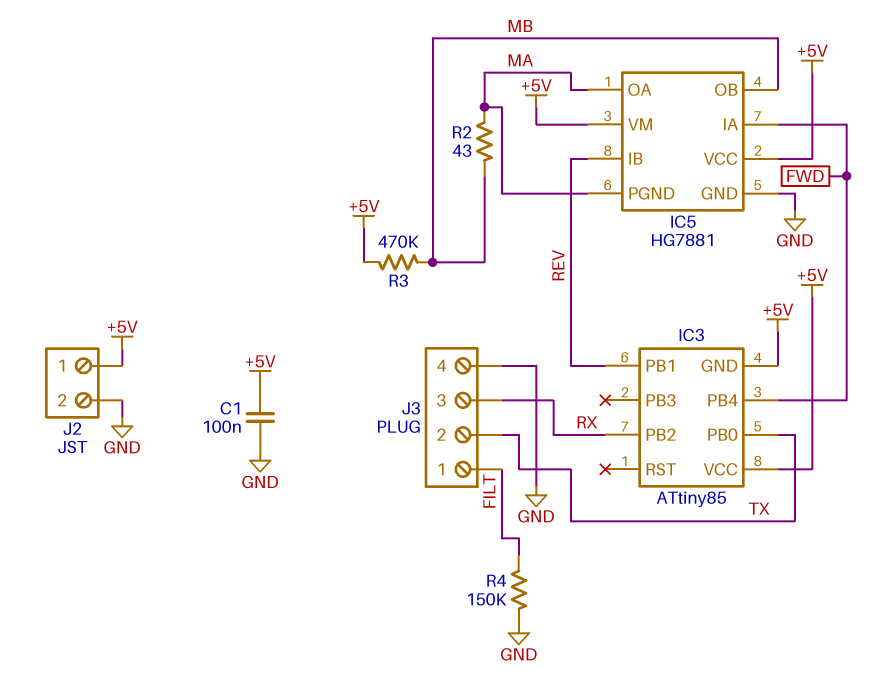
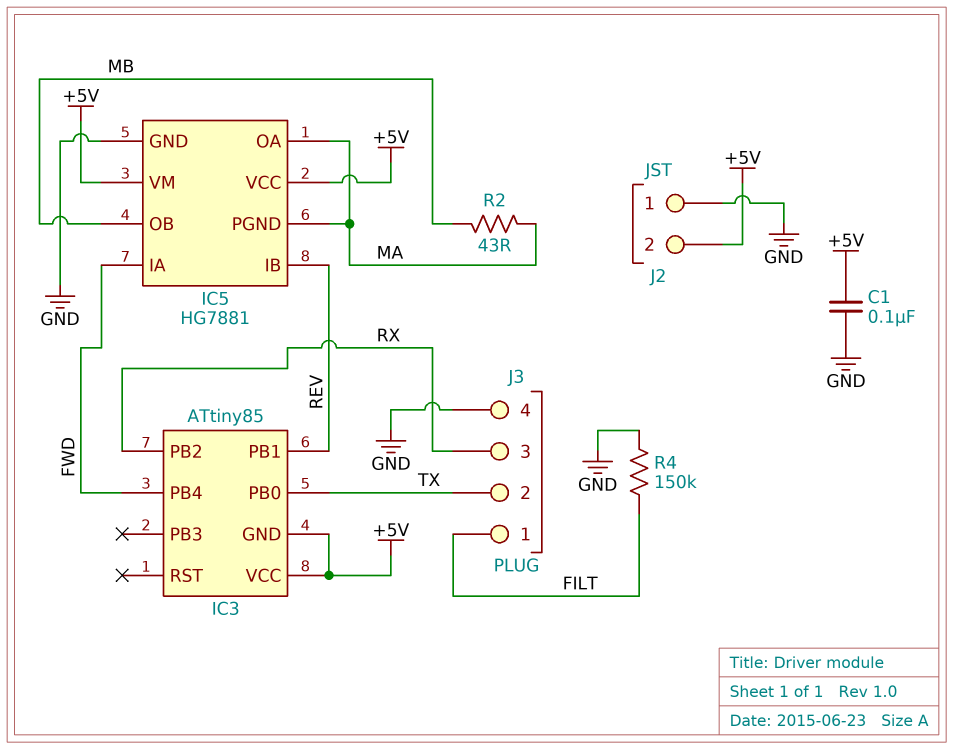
J2 pin 1: +5V -> GND
J2 pin 2: GND -> +5V
R3: 470k (+5V, MB) -> none

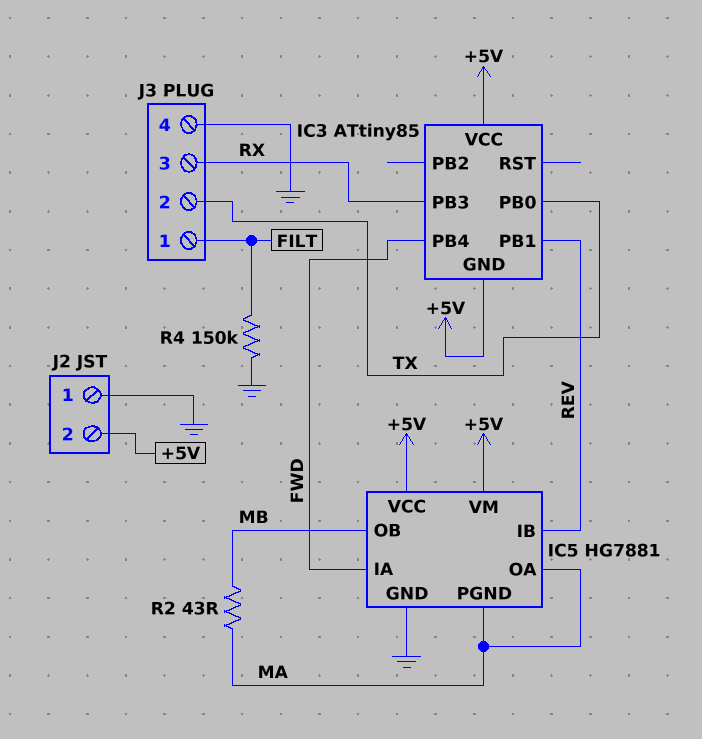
C1: 100nF (+5V, GND) -> none
IC3 pin PB2: RX -> none
IC3 pin PB3: none -> RX

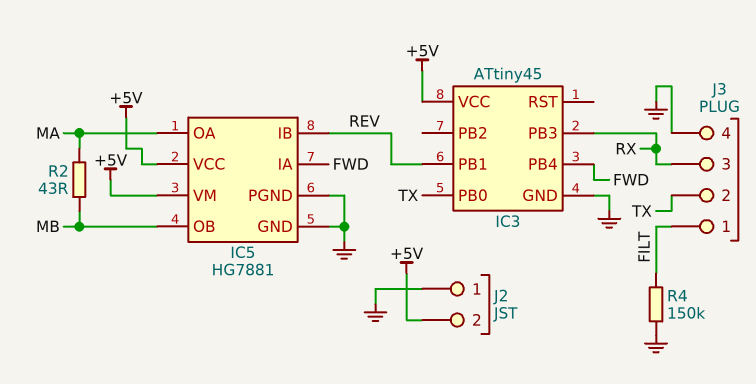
IC3: ATtiny85 -> ATtiny45
IC3 pin GND: +5V -> GND
IC5 pin PGND: MA -> GND

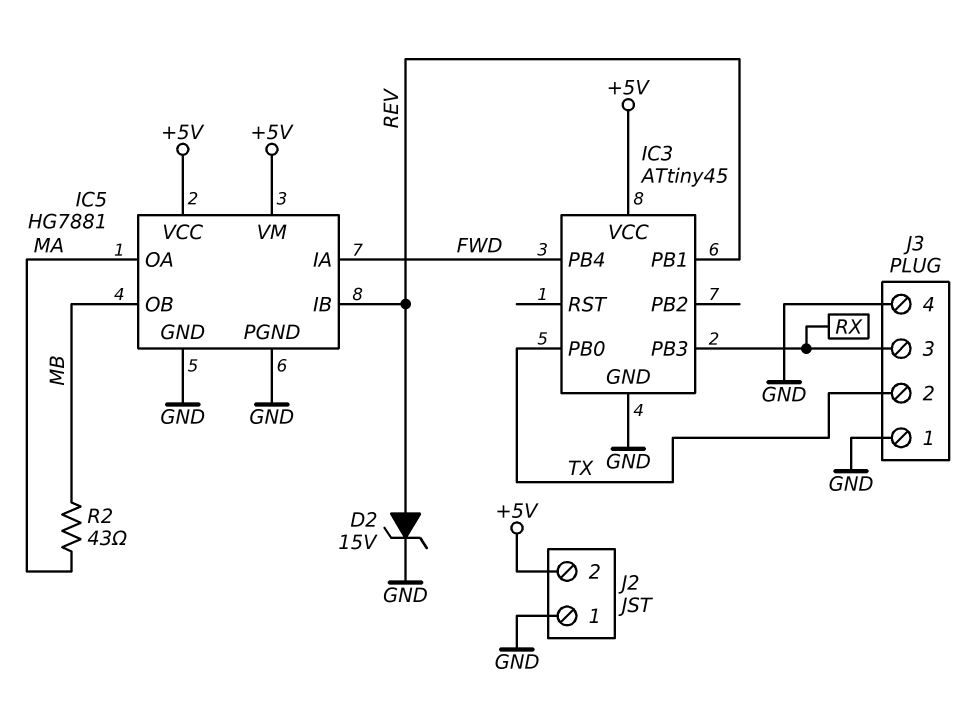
D2: none -> zener 15V (A REV, K GND)
J3 pin 1: FILT -> GND
R4: 150k (FILT, GND) -> none

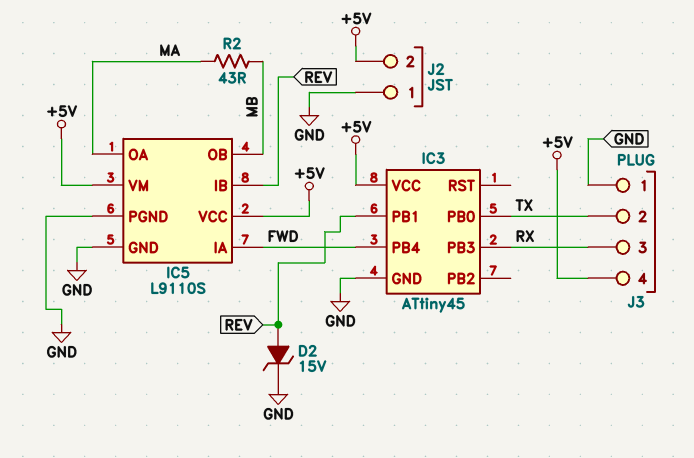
IC5: HG7881 -> L9110S
J3 pin 4: GND -> +5V

